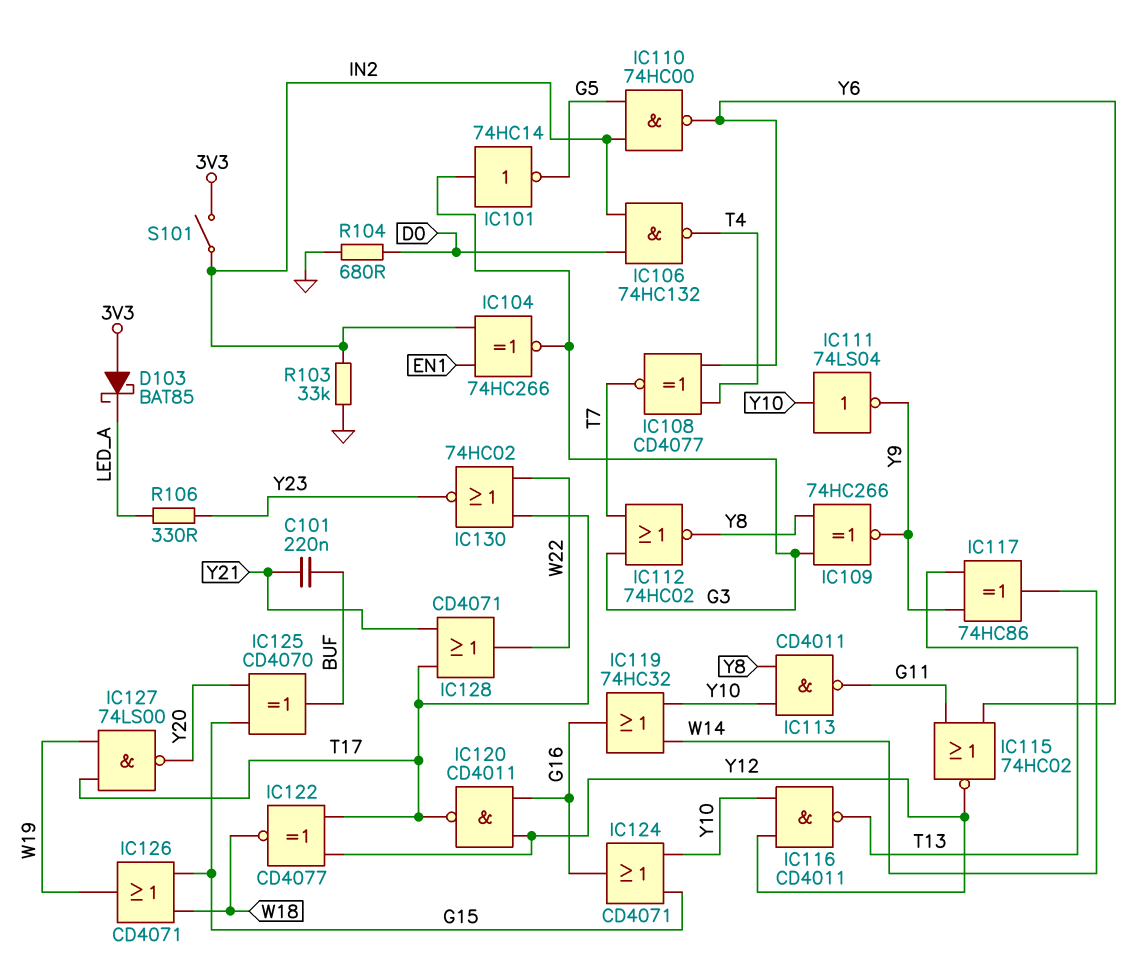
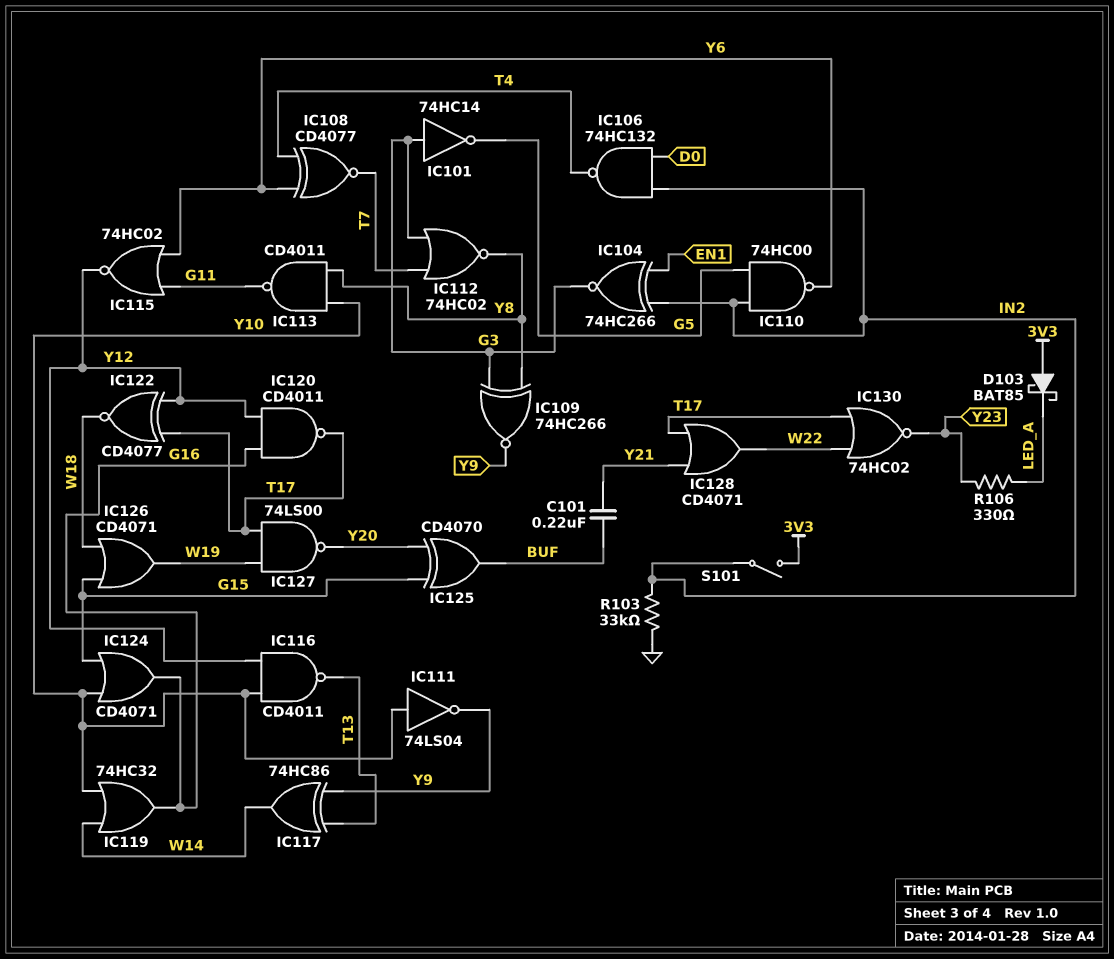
R104: 680 (D0, GND) -> none

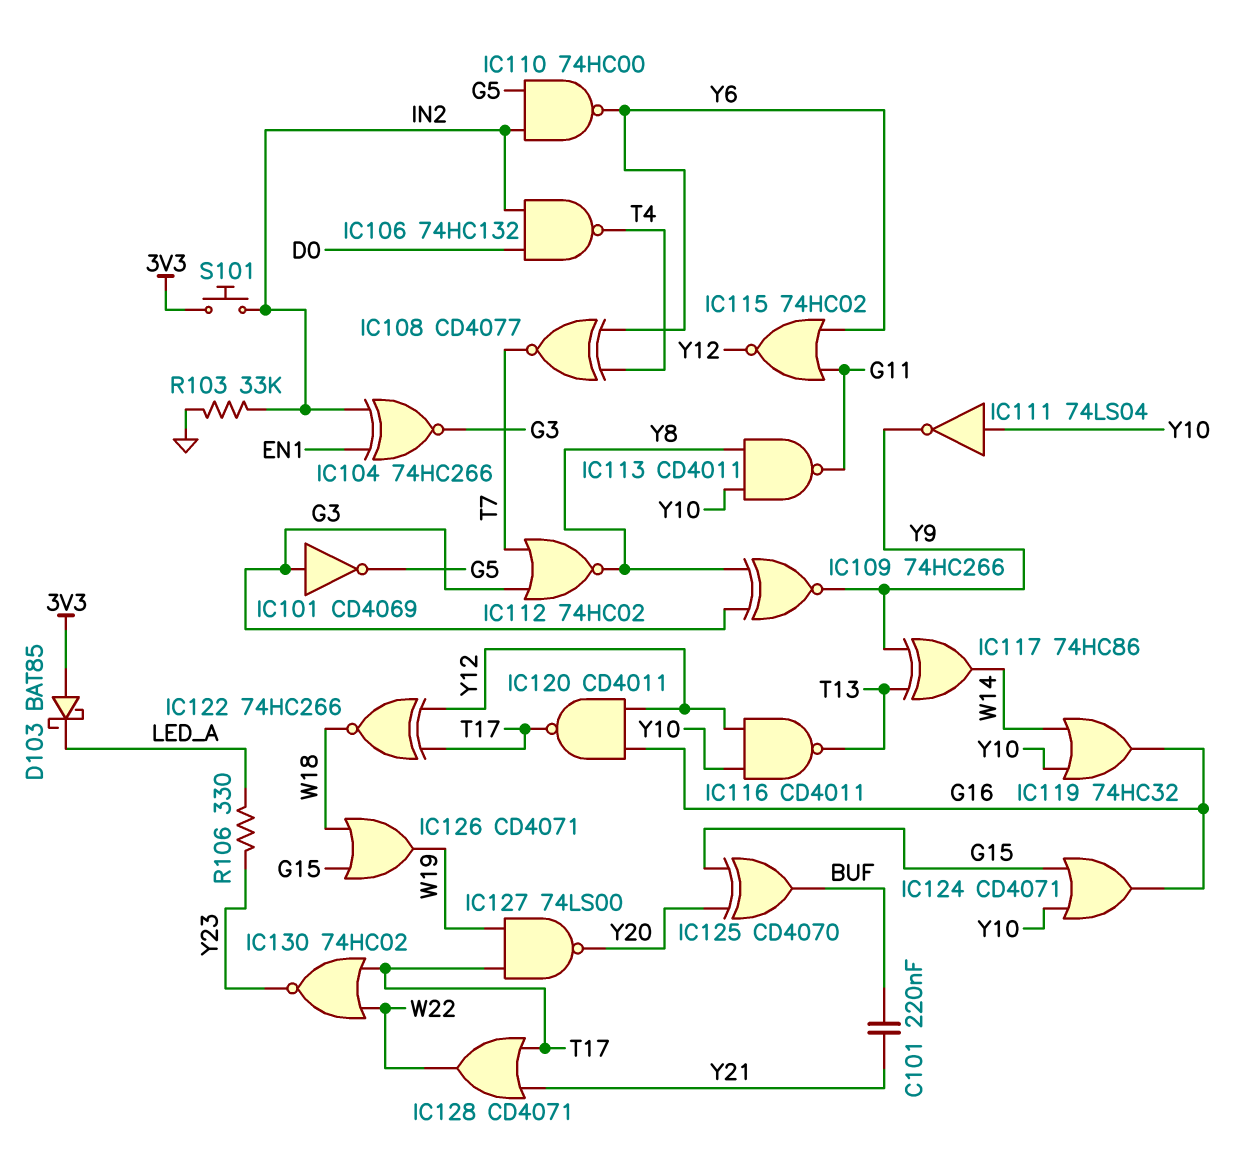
IC101: NOT 74HC14 (in G3, out G5) -> NOT CD4069 (in G3, out G5)
IC122: XNOR CD4077 (in T17, in Y12, out W18) -> XNOR 74HC266 (in T17, in Y12, out W18)
S101: switch (3V3, IN2) -> button (3V3, IN2)

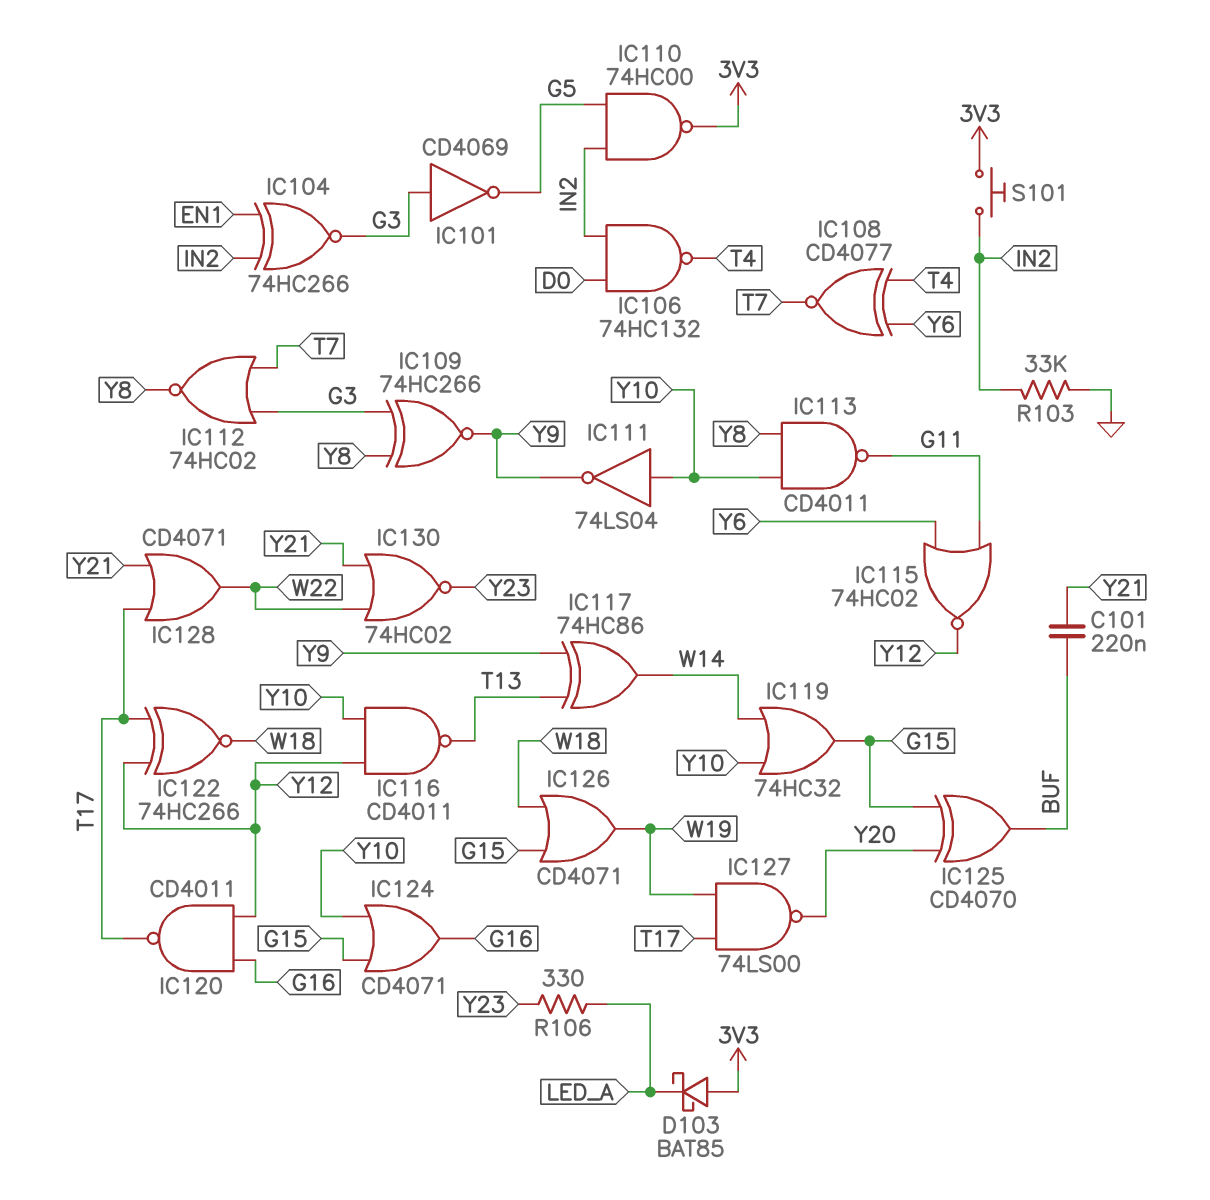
IC110: NAND 74HC00 (in G5, in IN2, out Y6) -> NAND 74HC00 (in G5, in IN2, out 3V3)
IC119: OR 74HC32 (in W14, in Y10, out G16) -> OR 74HC32 (in W14, in Y10, out G15)
IC130: NOR 74HC02 (in T17, in W22, out Y23) -> NOR 74HC02 (in W22, in Y21, out Y23)

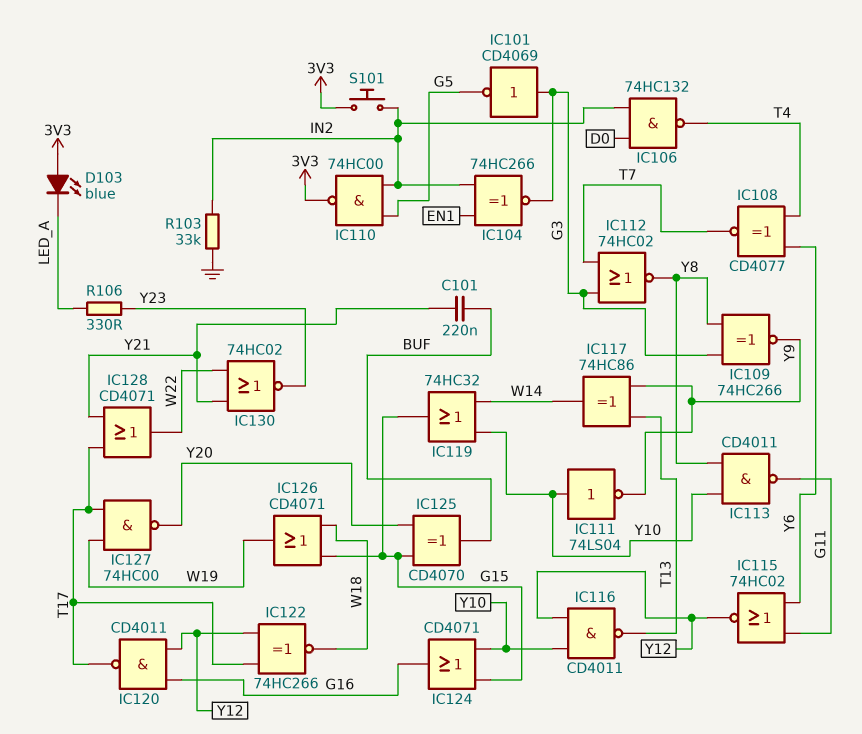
D103: schottky BAT85 (A 3V3, K LED_A) -> LED blue (A 3V3, K LED_A)
IC127: NAND 74LS00 (in T17, in W19, out Y20) -> NAND 74HC00 (in T17, in W19, out Y20)

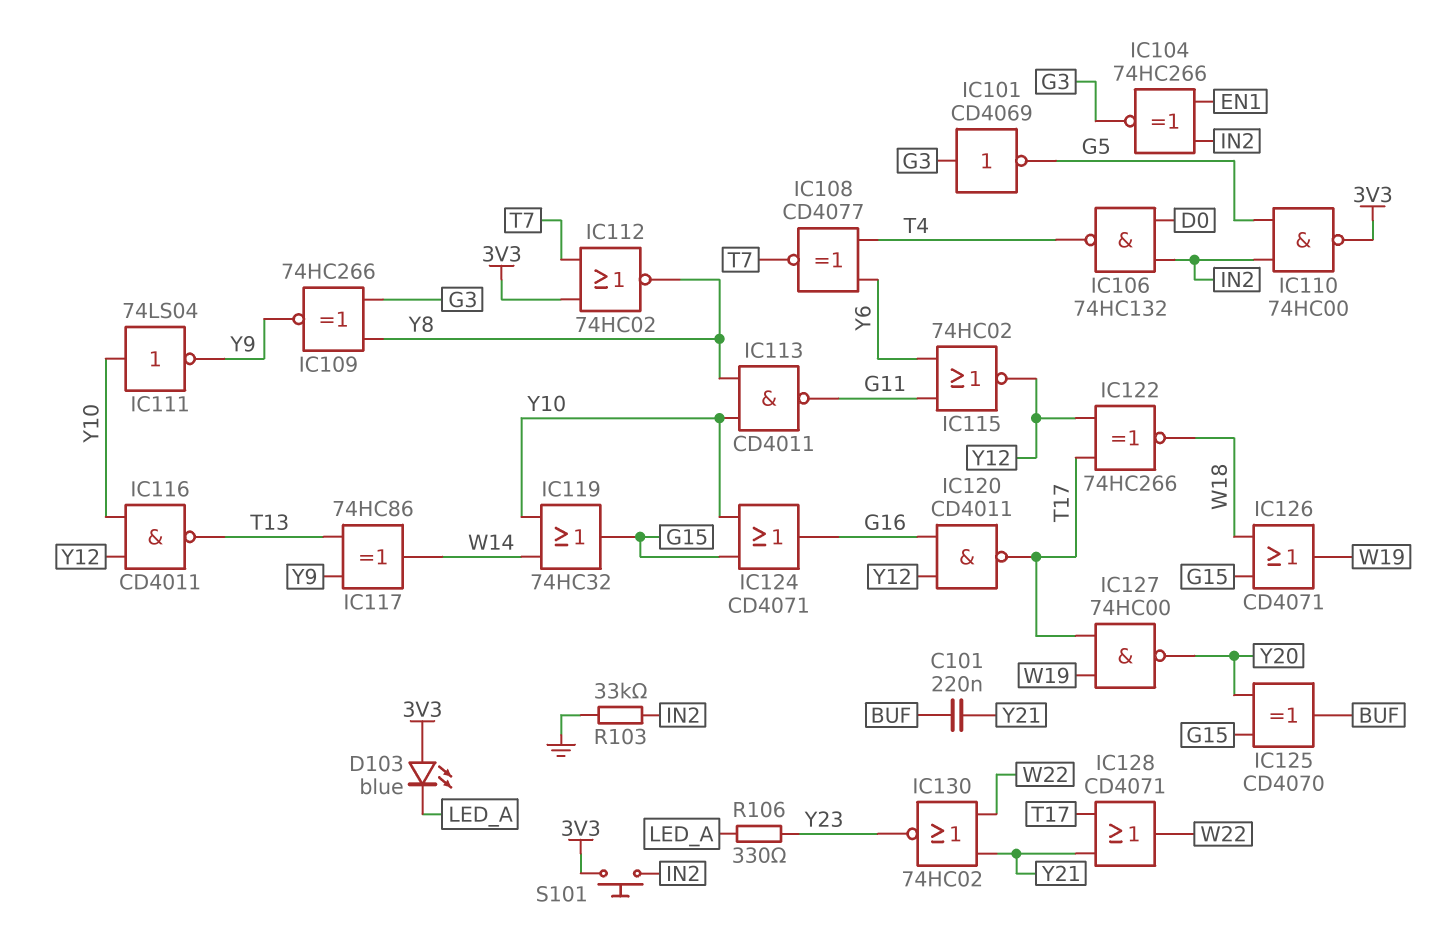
IC112: NOR 74HC02 (in G3, in T7, out Y8) -> NOR 74HC02 (in 3V3, in T7, out Y8)

